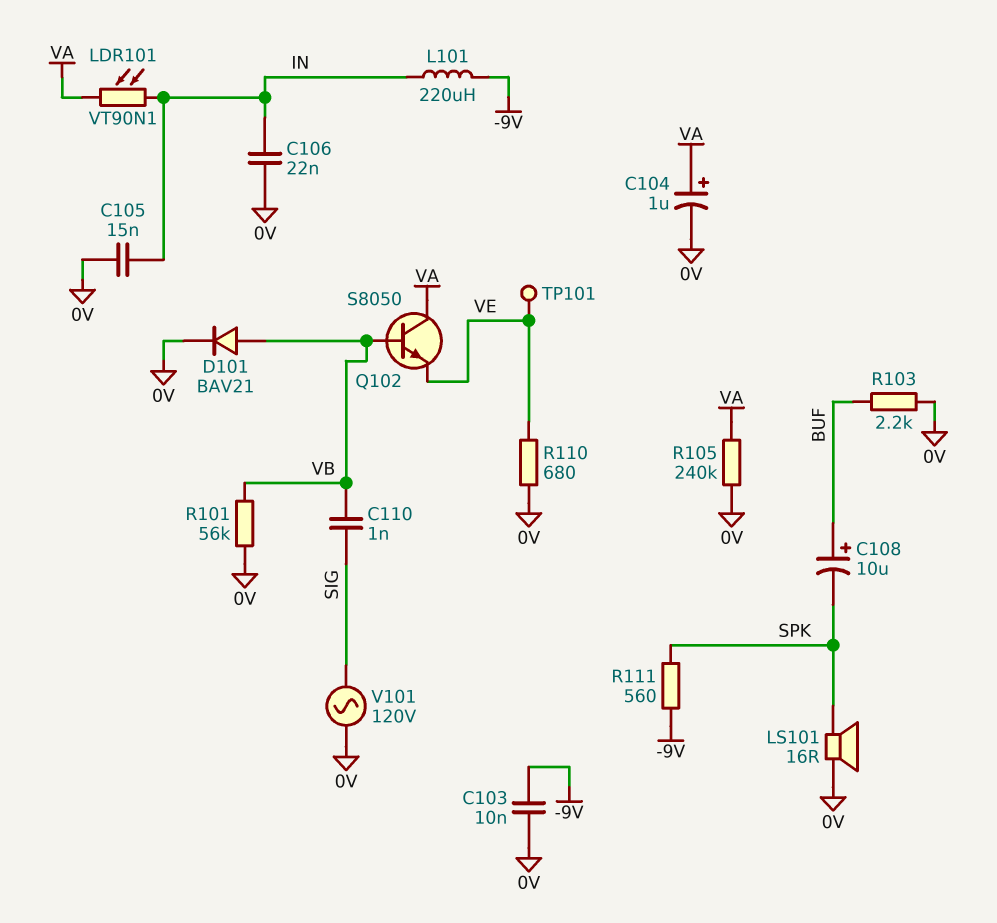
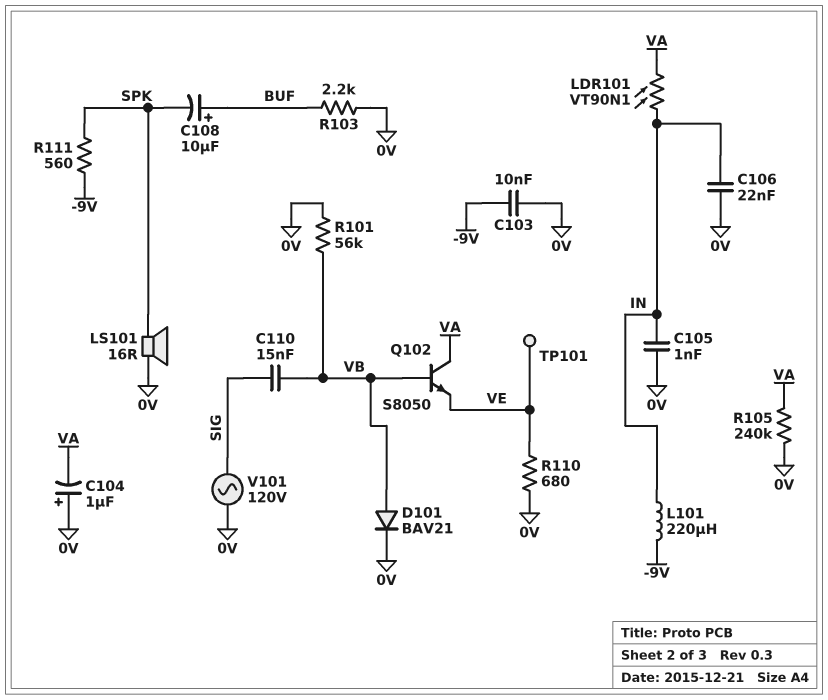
C104: 1uF (plus VA, minus 0V) -> 1uF (plus 0V, minus VA)
C105: 15nF (0V, IN) -> 1nF (0V, IN)
C110: 1nF (SIG, VB) -> 15nF (SIG, VB)

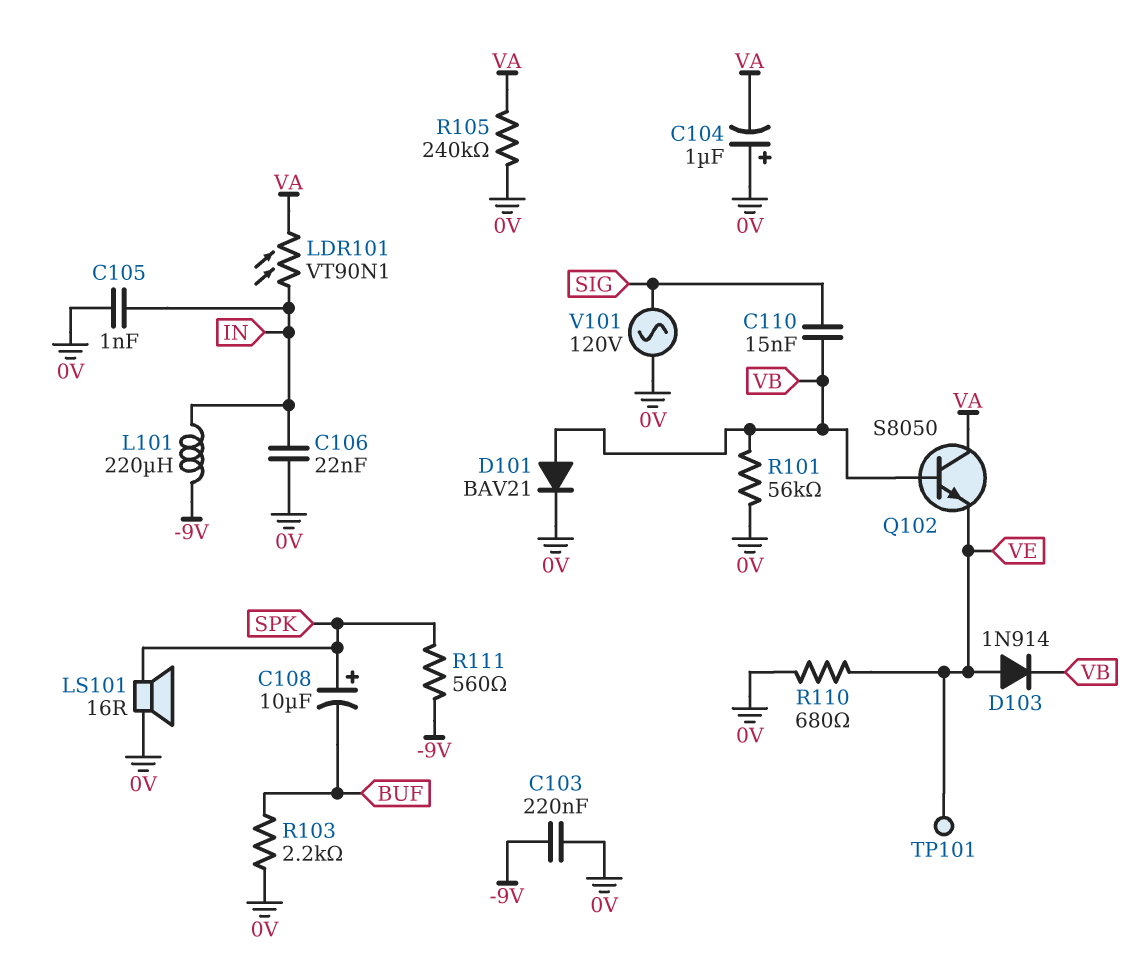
C103: 10nF (-9V, 0V) -> 220nF (-9V, 0V)
C108: 10uF (plus BUF, minus SPK) -> 10uF (plus SPK, minus BUF)
D103: none -> diode 1N914 (A VE, K VB)

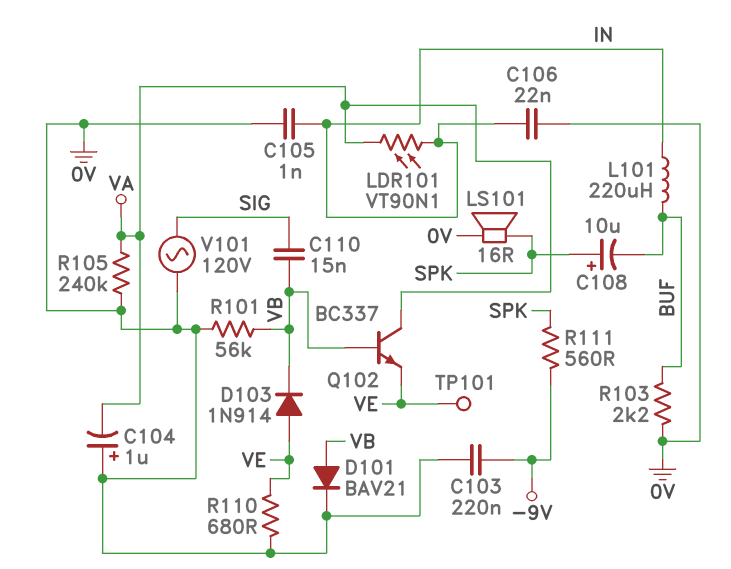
L101: 220uH (-9V, IN) -> 220uH (BUF, IN)
Q102: NPN S8050 (B VB, C VA, E VE) -> NPN BC337 (B VB, C VA, E VE)

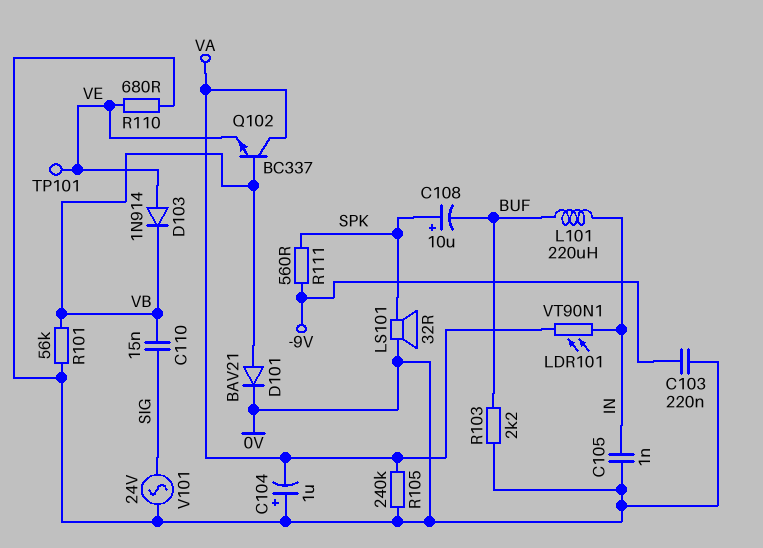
C106: 22nF (0V, IN) -> none
LS101: speaker 16R (0V, SPK) -> speaker 32R (0V, SPK)
V101: AC 120V (0V, SIG) -> AC 24V (0V, SIG)

